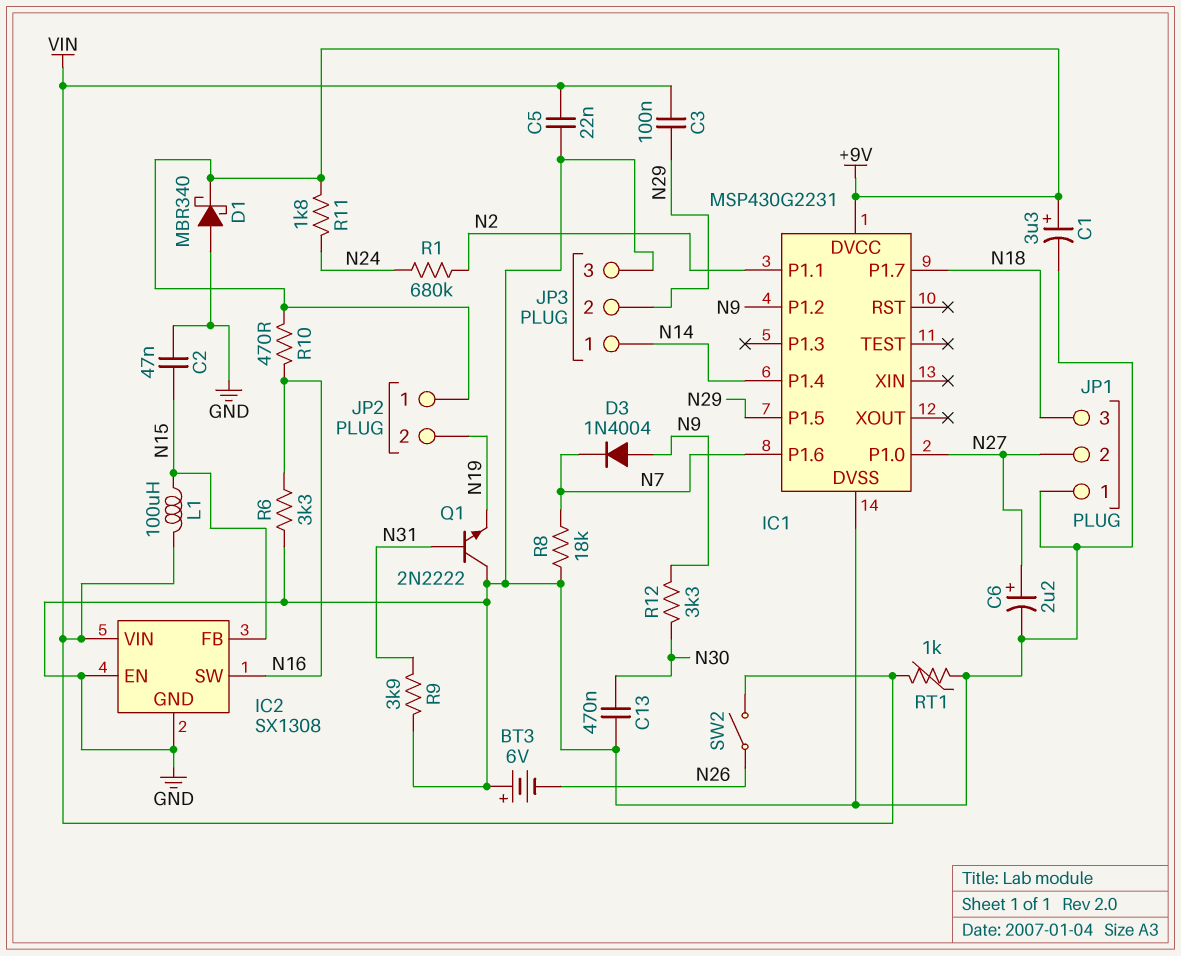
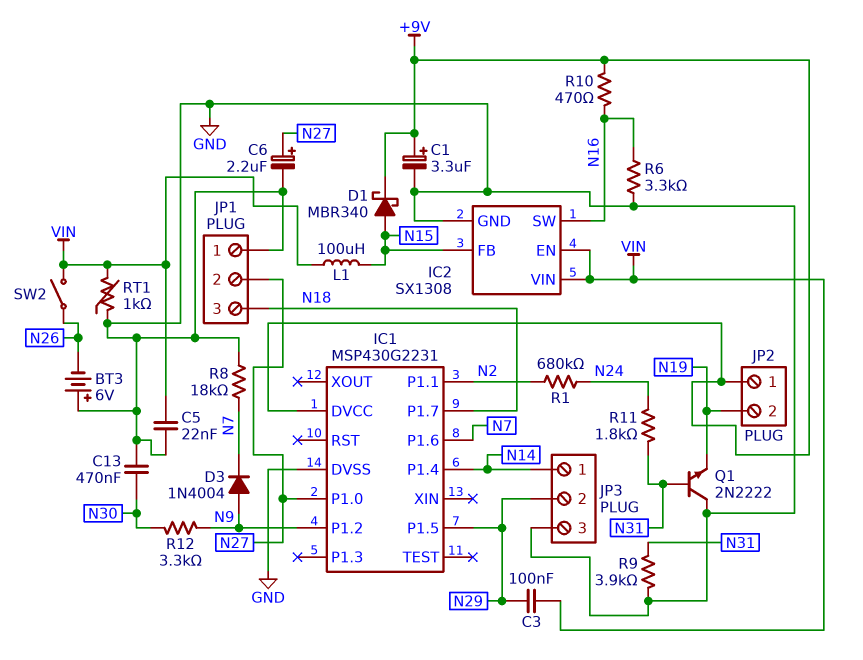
C2: 47nF (GND, N15) -> none
D1: schottky MBR340 (A GND, K +9V) -> schottky MBR340 (A N15, K +9V)
IC2 pin EN: GND -> VIN
R11: 1.8k (+9V, N24) -> 1.8k (N24, N31)

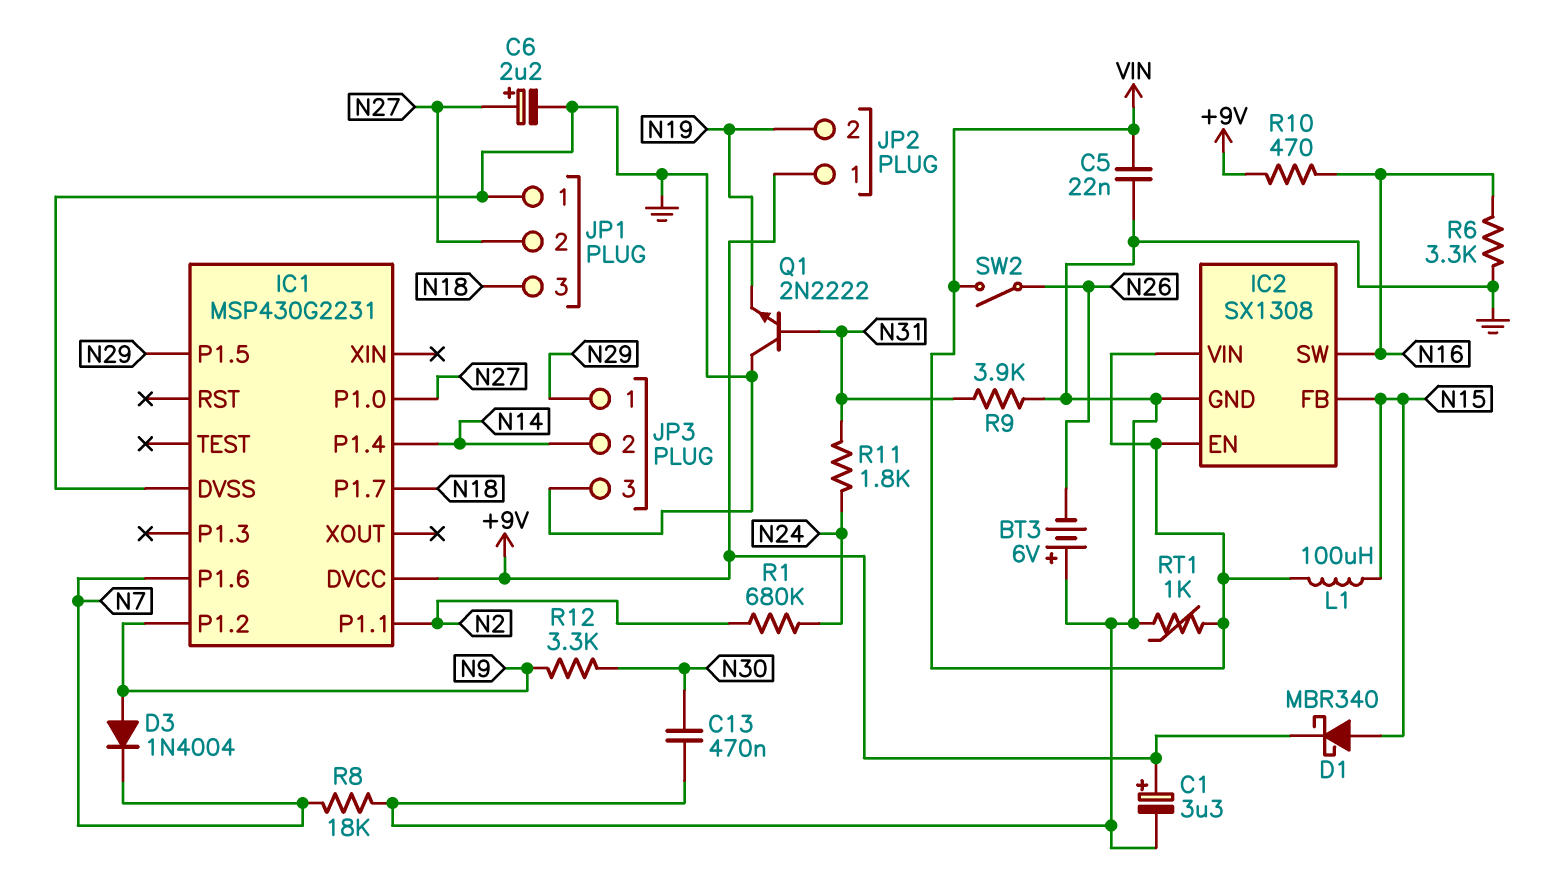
C3: 100nF (N29, VIN) -> none
JP3 pin 1: N14 -> N29
JP3 pin 2: N29 -> N14

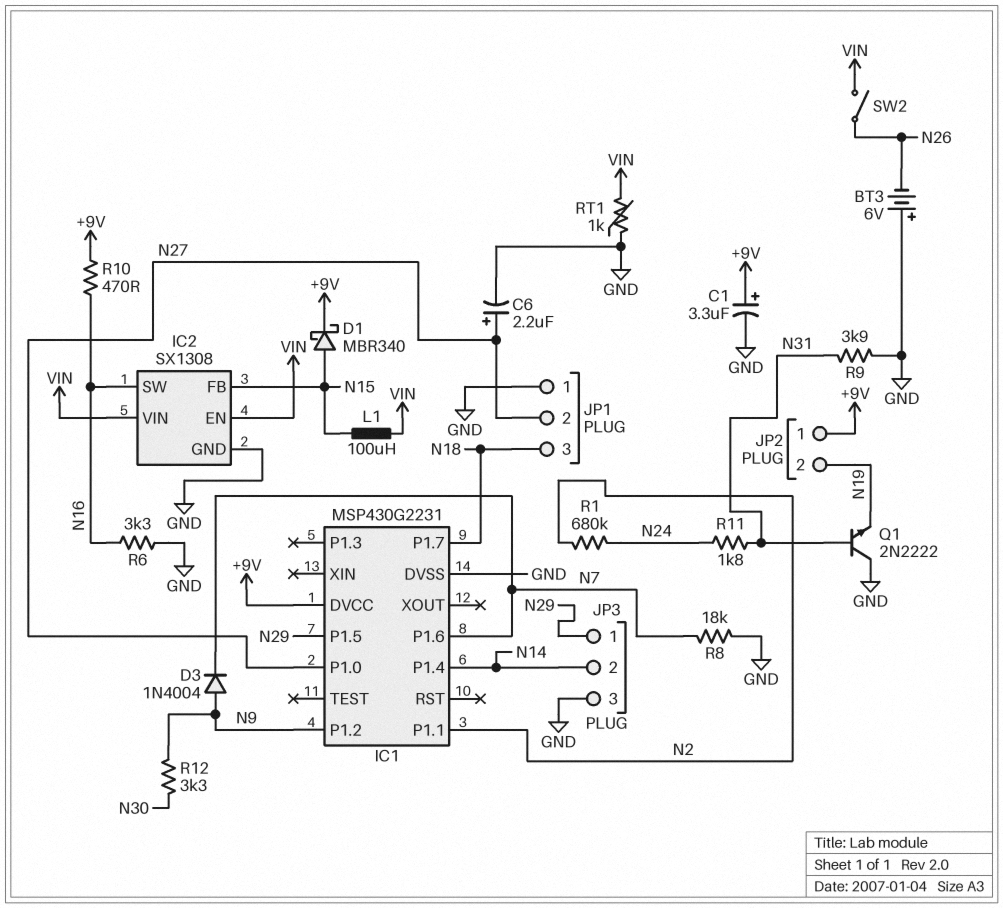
C5: 22nF (GND, VIN) -> none
C13: 470nF (GND, N30) -> none

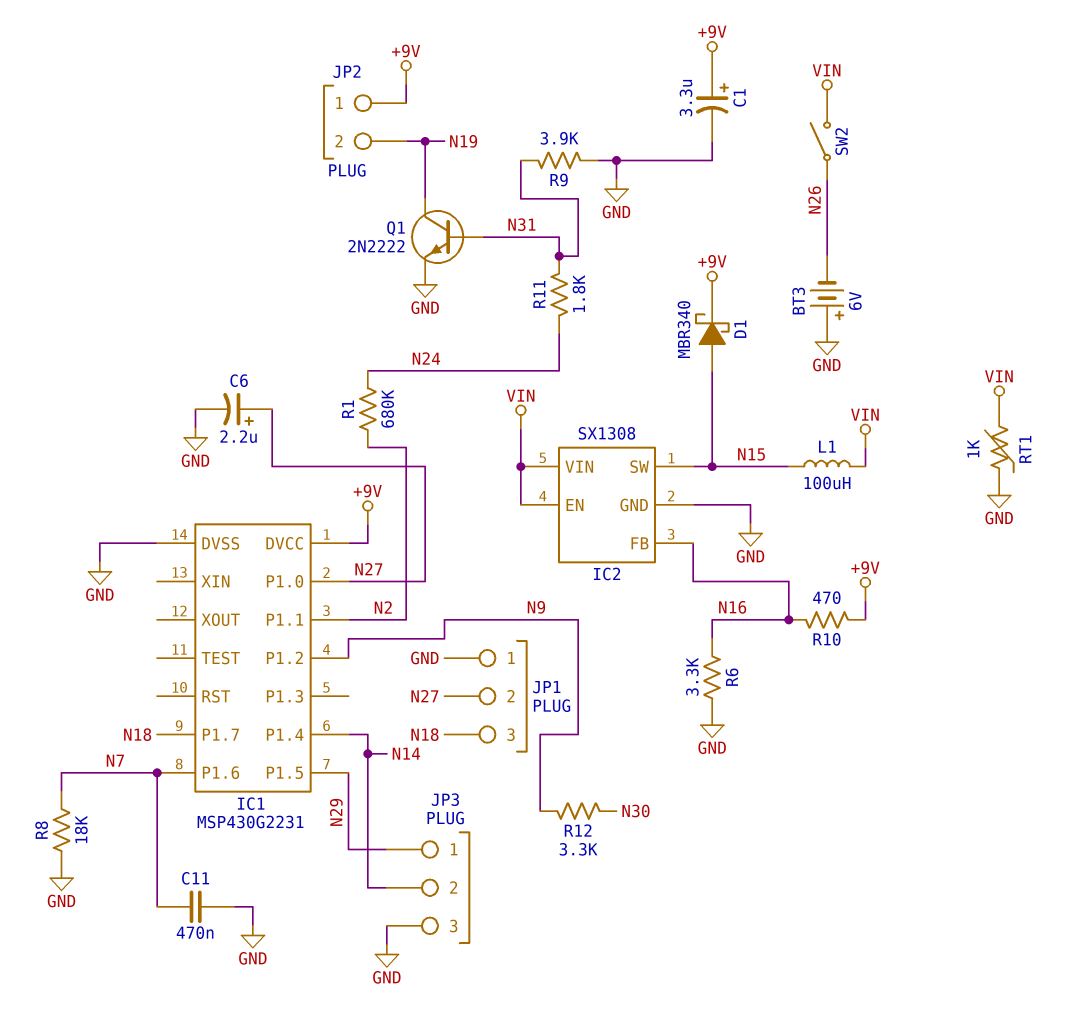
C11: none -> 470nF (GND, N7)
D3: diode 1N4004 (A N9, K N7) -> none
IC2 pin FB: N15 -> N16
IC2 pin SW: N16 -> N15
Q1: NPN 2N2222 (B N31, C GND, E N19) -> NPN 2N2222 (B N31, C N19, E GND)

